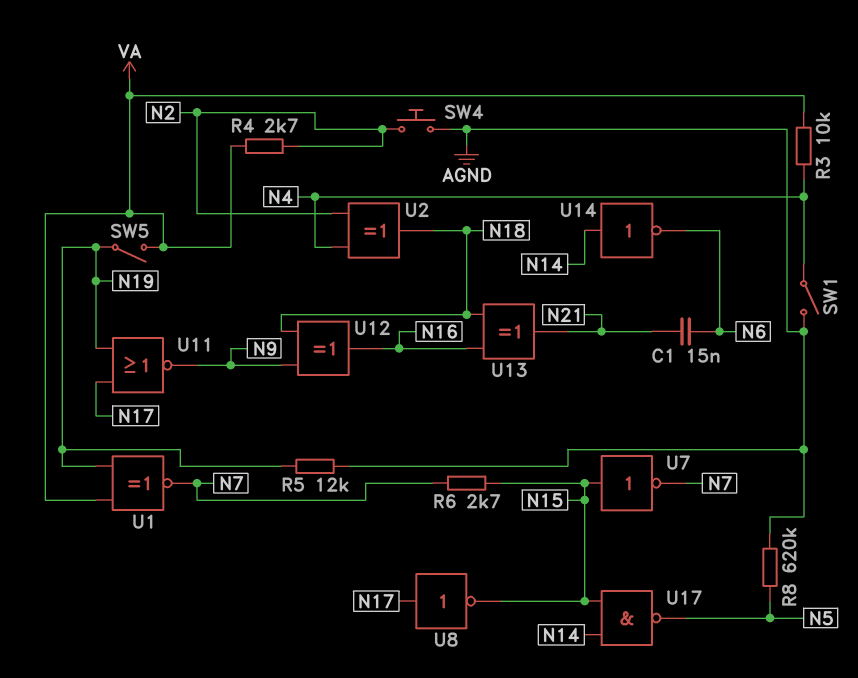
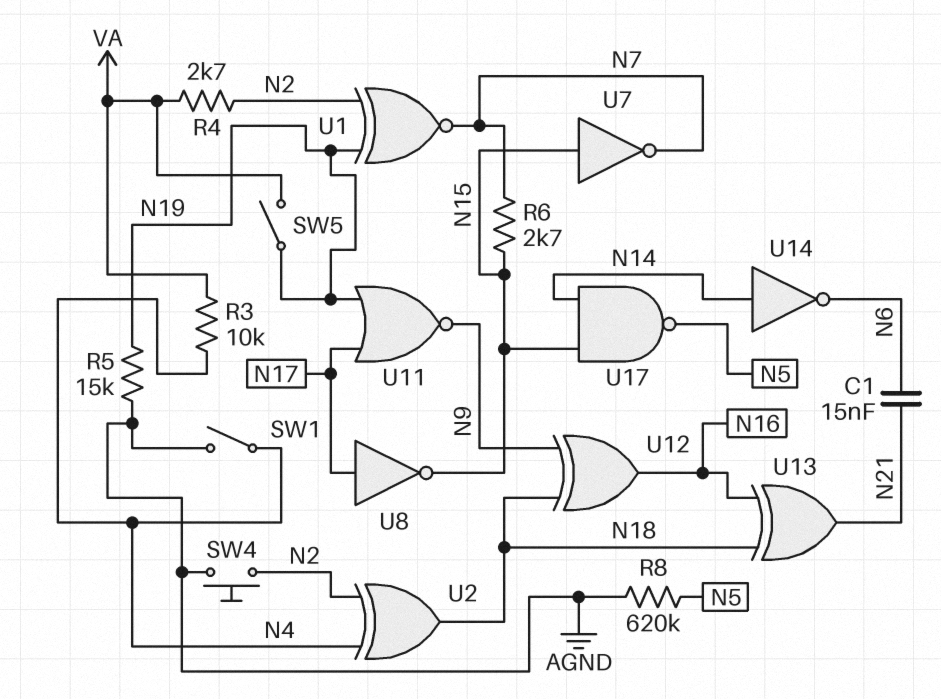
R5: 12k (AGND, N19) -> 15k (AGND, N19)
U1: XNOR (in N19, in VA, out N7) -> XNOR (in N2, in N19, out N7)

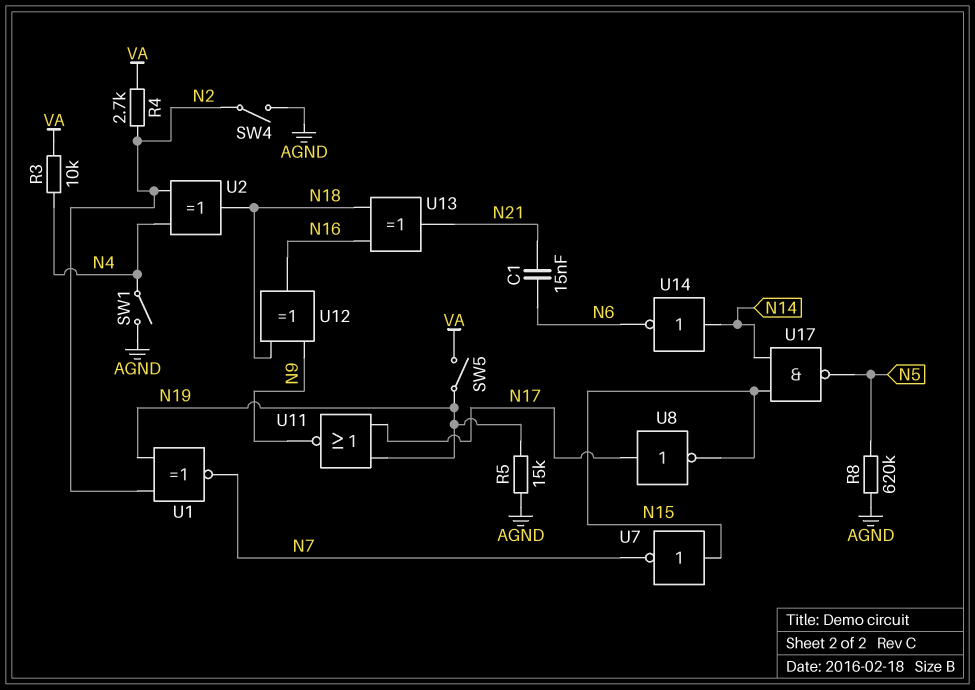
R6: 2.7k (N7, N15) -> none
SW4: button (AGND, N2) -> switch (AGND, N2)

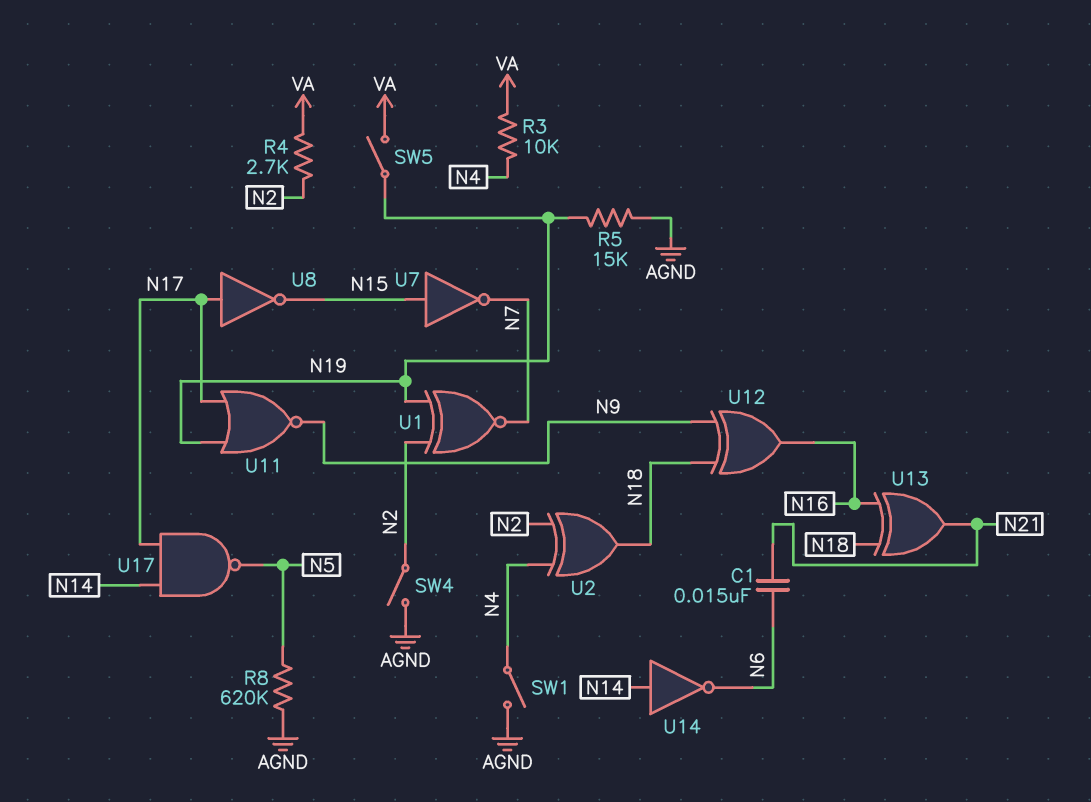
U17: NAND (in N14, in N15, out N5) -> NAND (in N14, in N17, out N5)

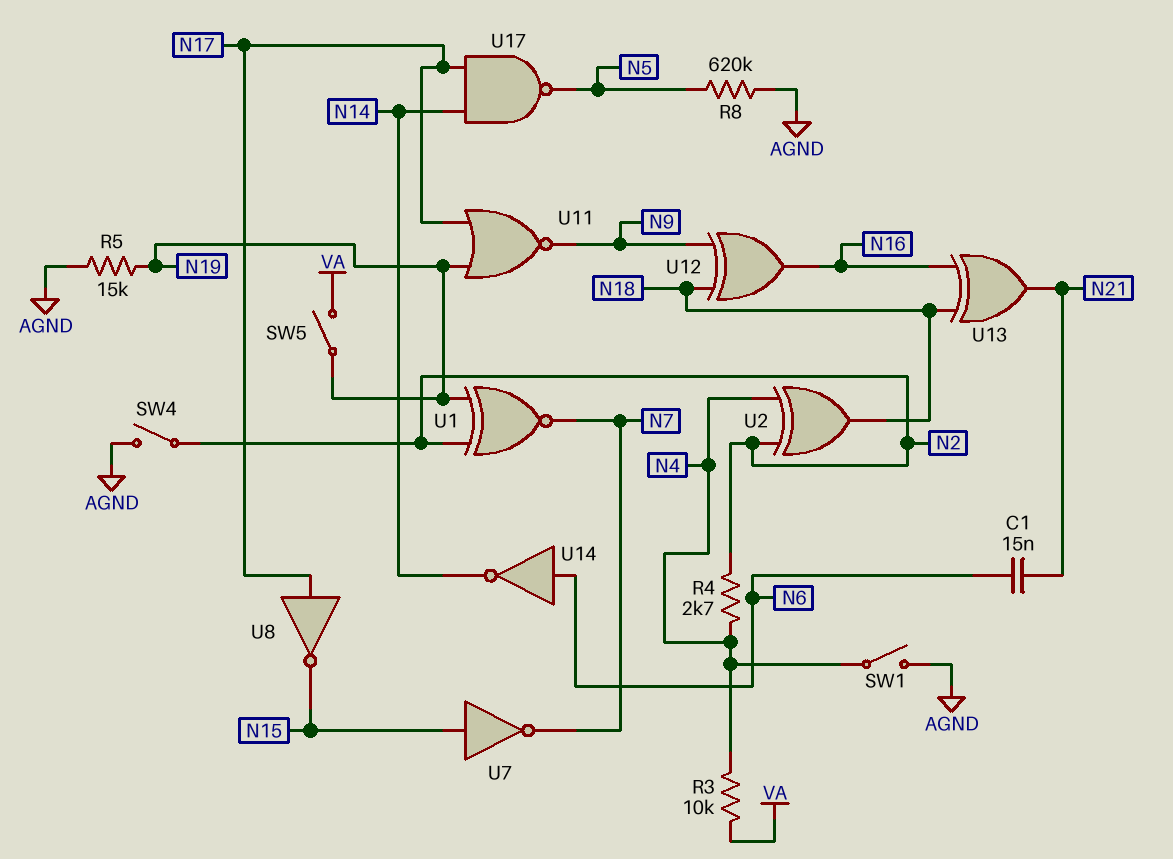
R4: 2.7k (N2, VA) -> 2.7k (N2, N4)
U14: NOT (in N14, out N6) -> NOT (in N6, out N14)

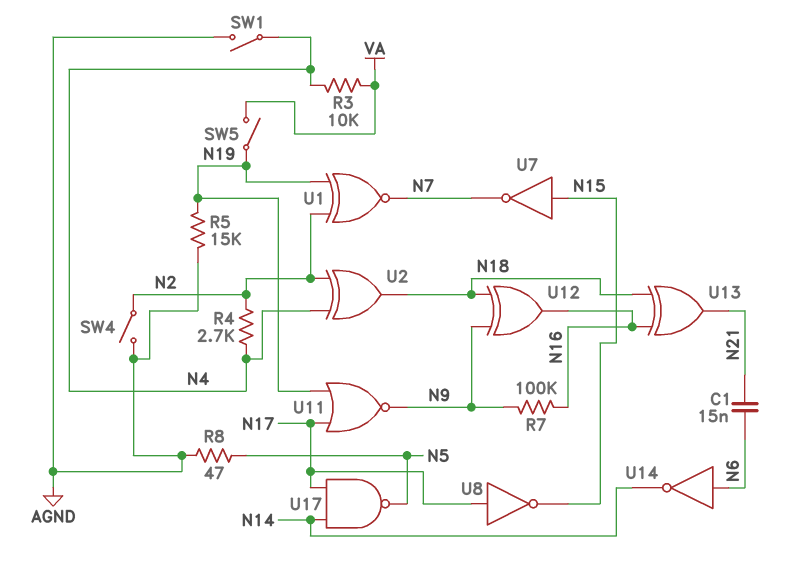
R7: none -> 100k (N9, N16)
R8: 620k (AGND, N5) -> 47 (AGND, N5)

